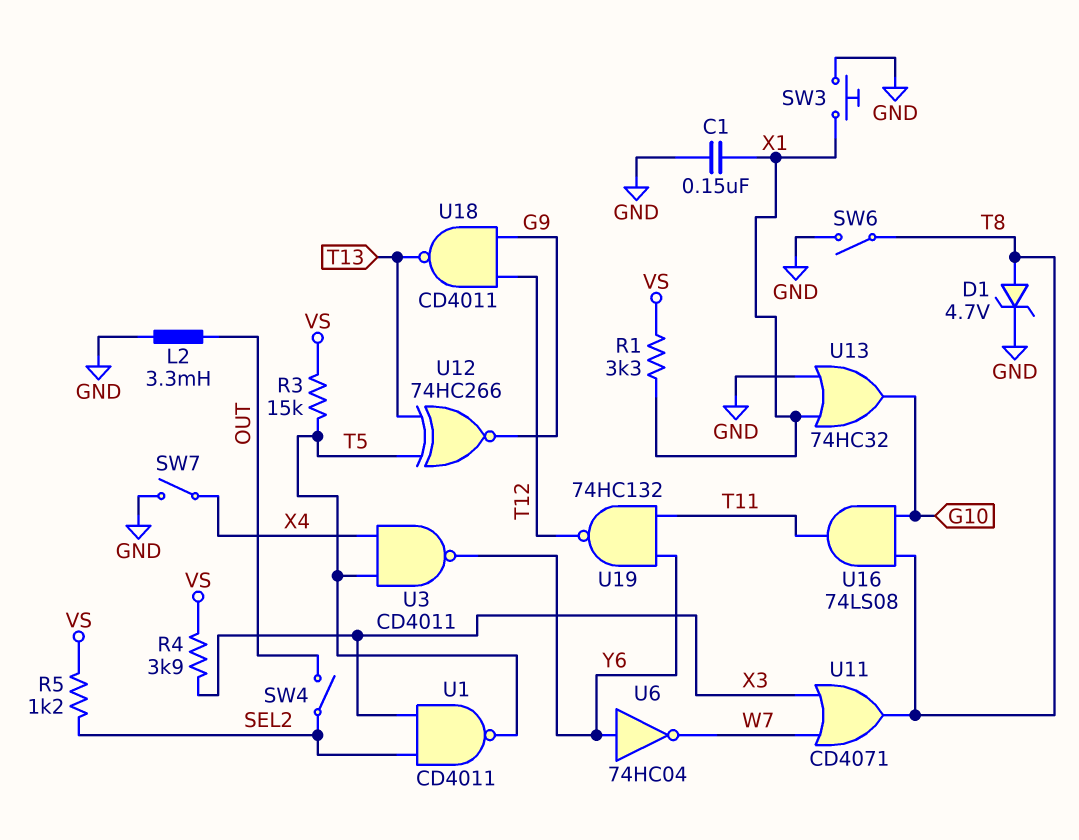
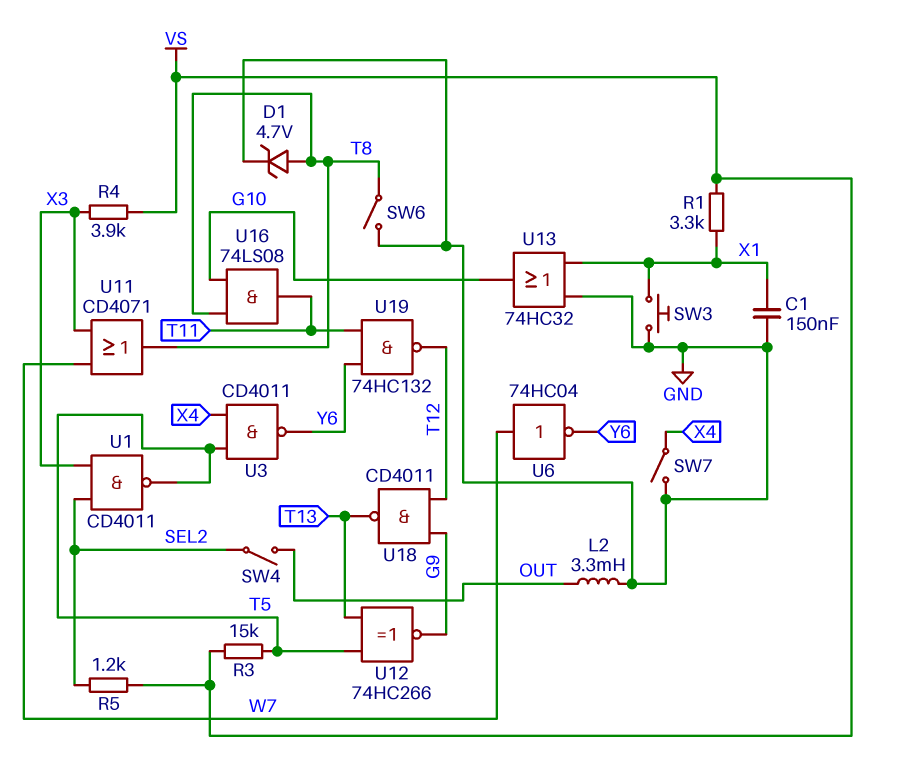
U6: NOT 74HC04 (in Y6, out W7) -> NOT 74HC04 (in W7, out Y6)

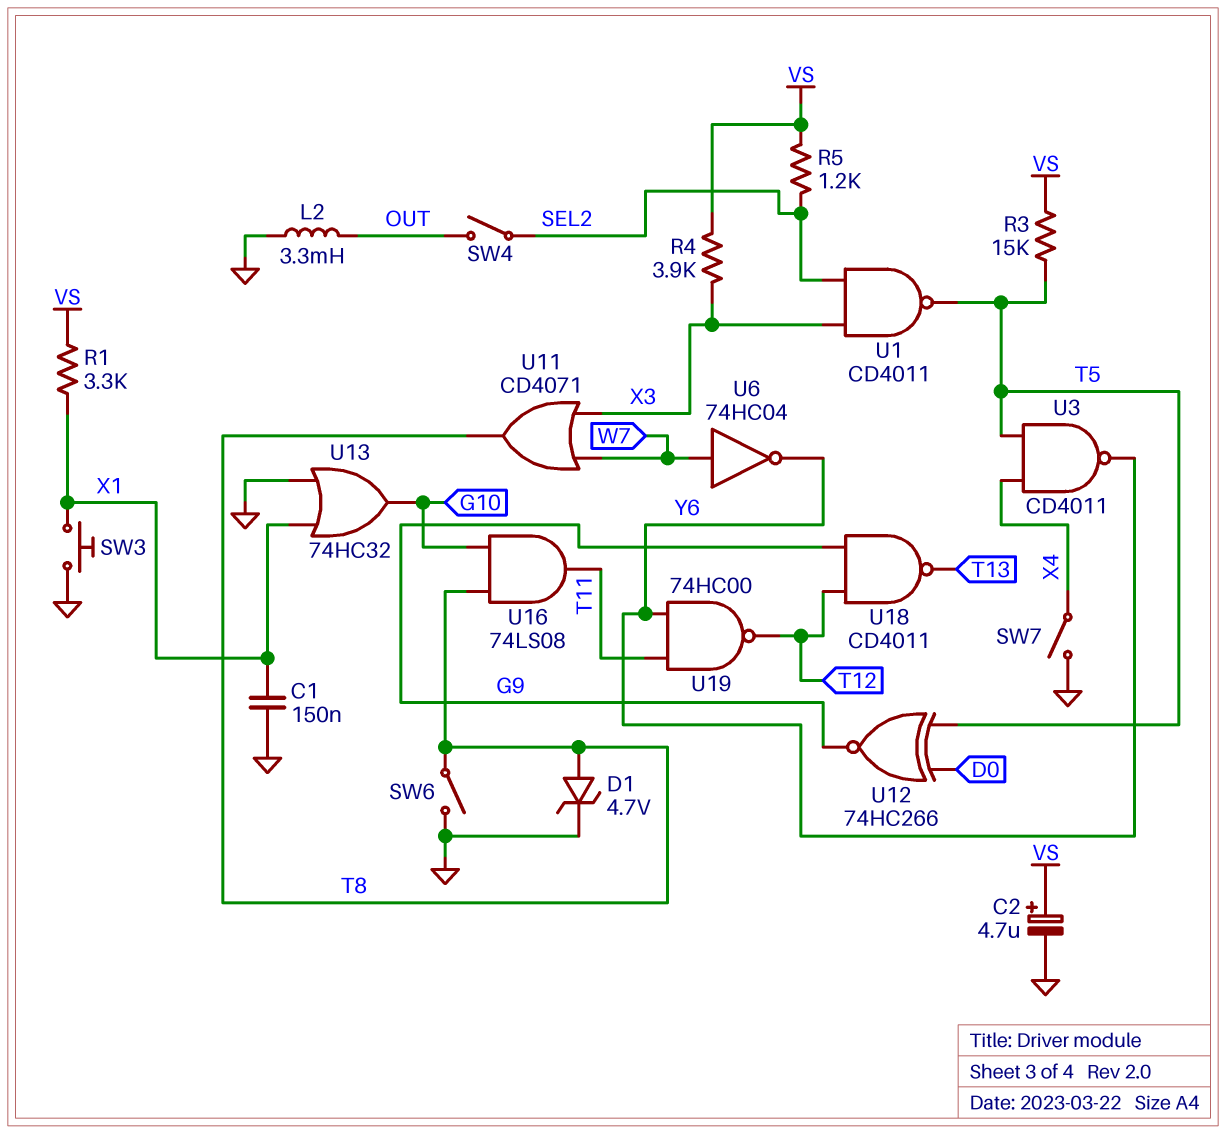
C2: none -> 4.7uF (plus VS, minus GND)
U12: XNOR 74HC266 (in T5, in T13, out G9) -> XNOR 74HC266 (in D0, in T5, out G9)
U19: NAND 74HC132 (in T11, in Y6, out T12) -> NAND 74HC00 (in T11, in Y6, out T12)

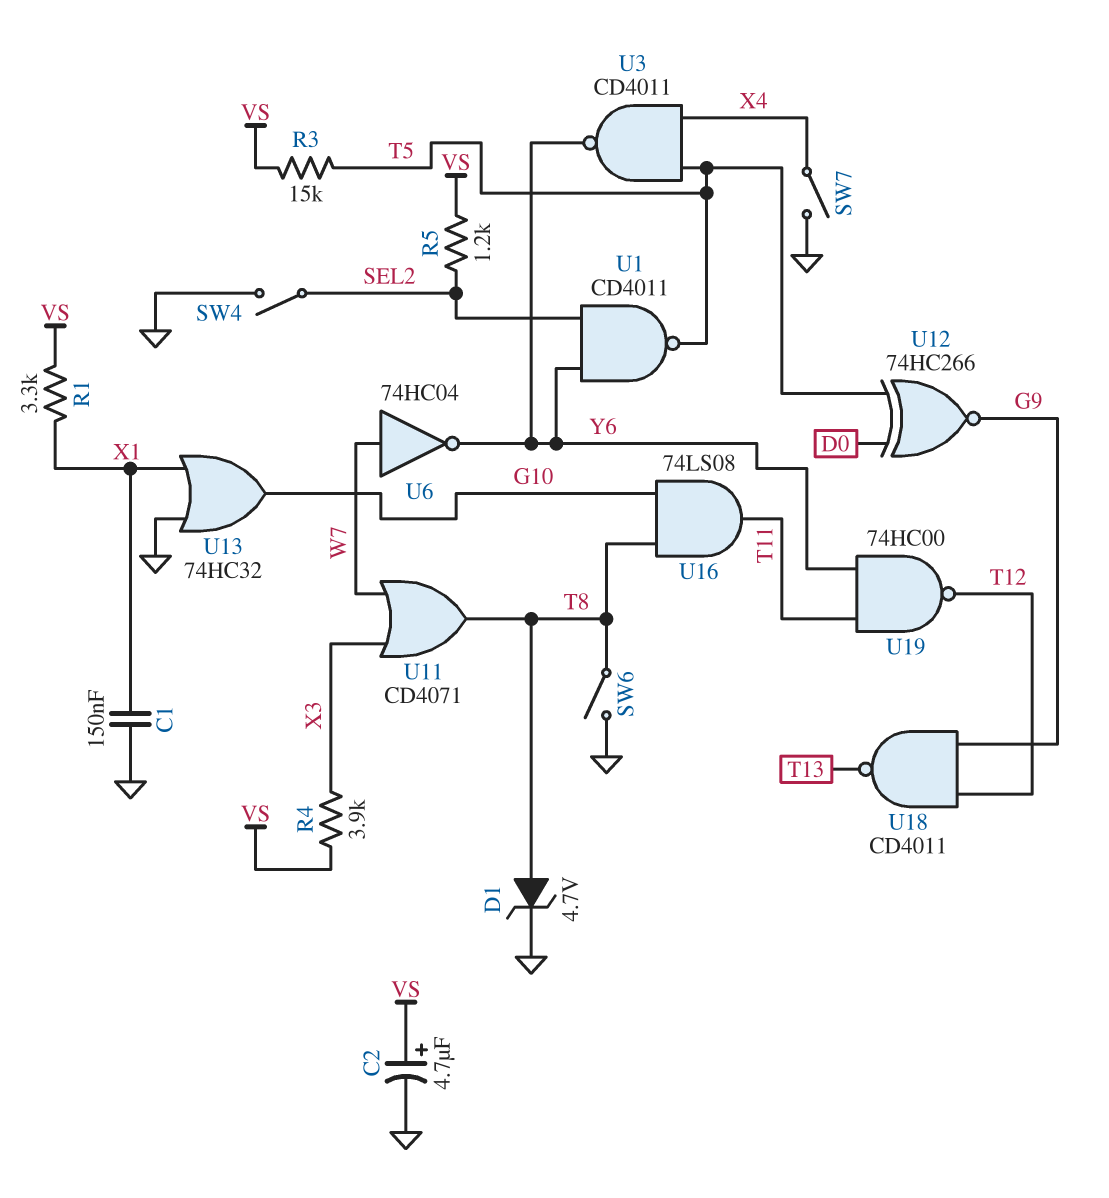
L2: 3.3mH (GND, OUT) -> none
SW3: button (GND, X1) -> none
SW4: switch (OUT, SEL2) -> switch (GND, SEL2)
U1: NAND CD4011 (in SEL2, in X3, out T5) -> NAND CD4011 (in SEL2, in Y6, out T5)

